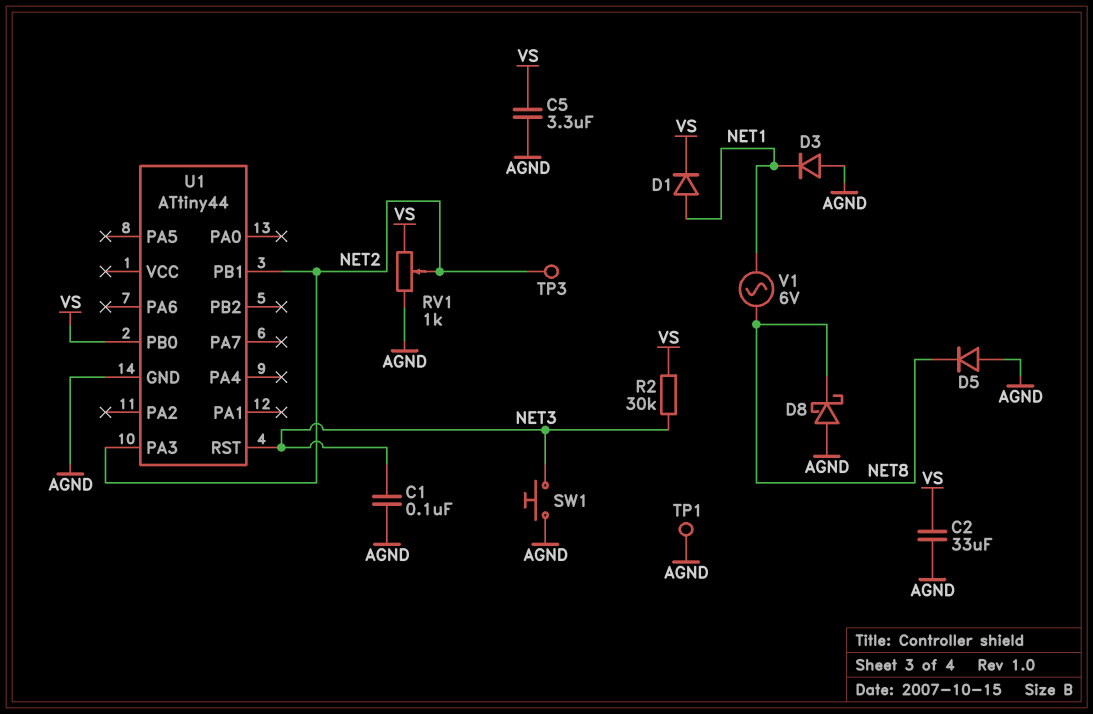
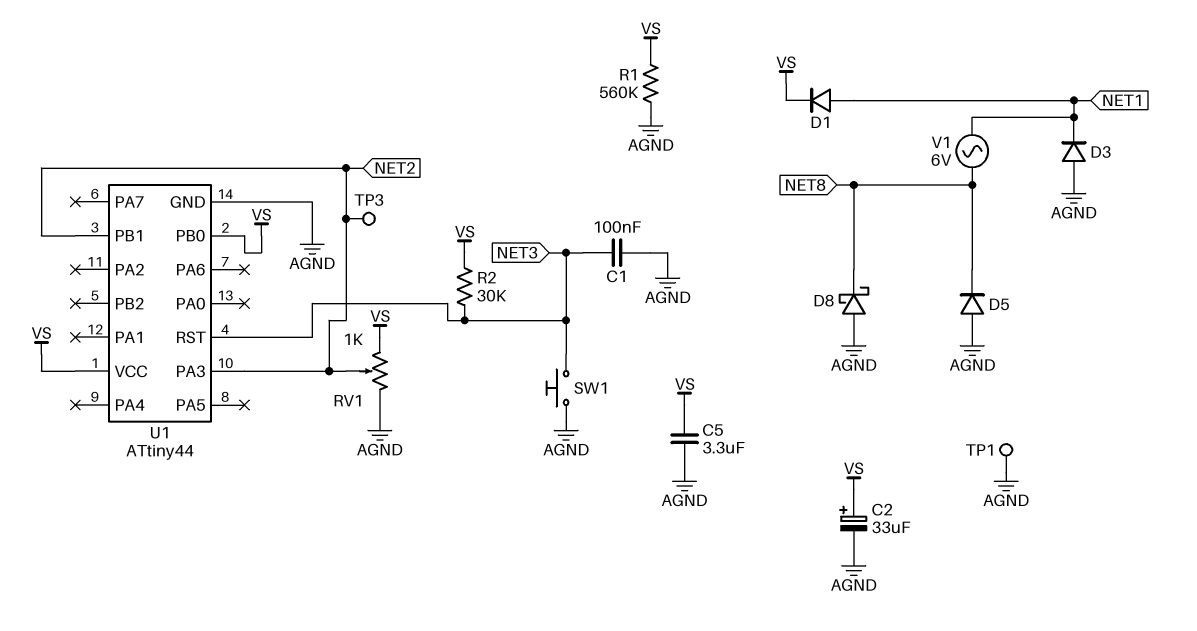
C2: 33uF (AGND, VS) -> 33uF (plus VS, minus AGND)
R1: none -> 560k (AGND, VS)
U1 pin VCC: none -> VS

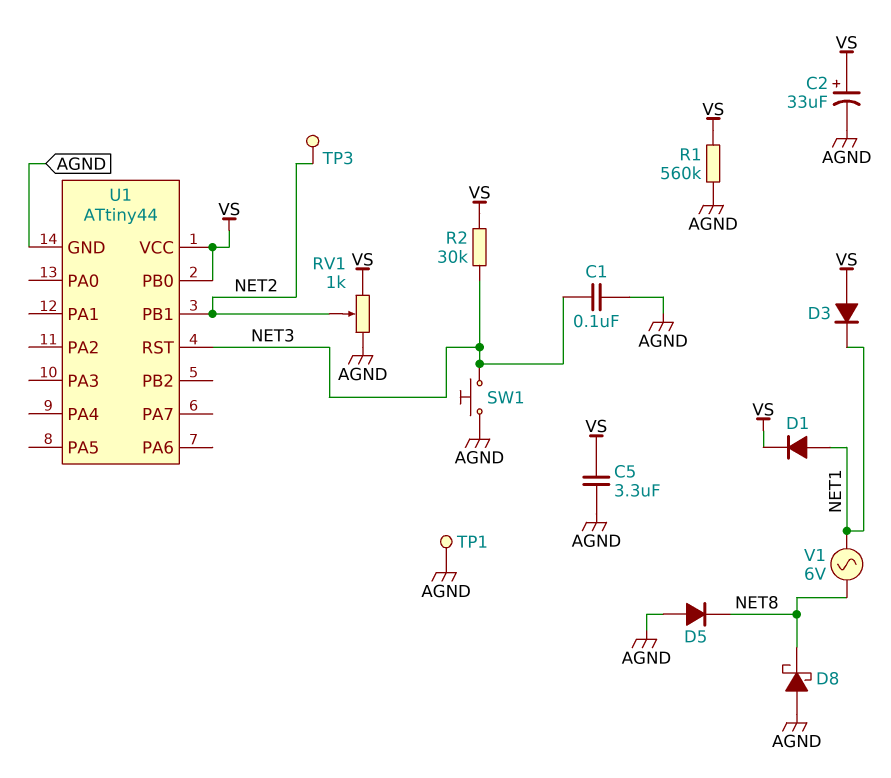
D3: diode (A AGND, K NET1) -> diode (A VS, K NET1)
U1 pin PA3: NET2 -> none

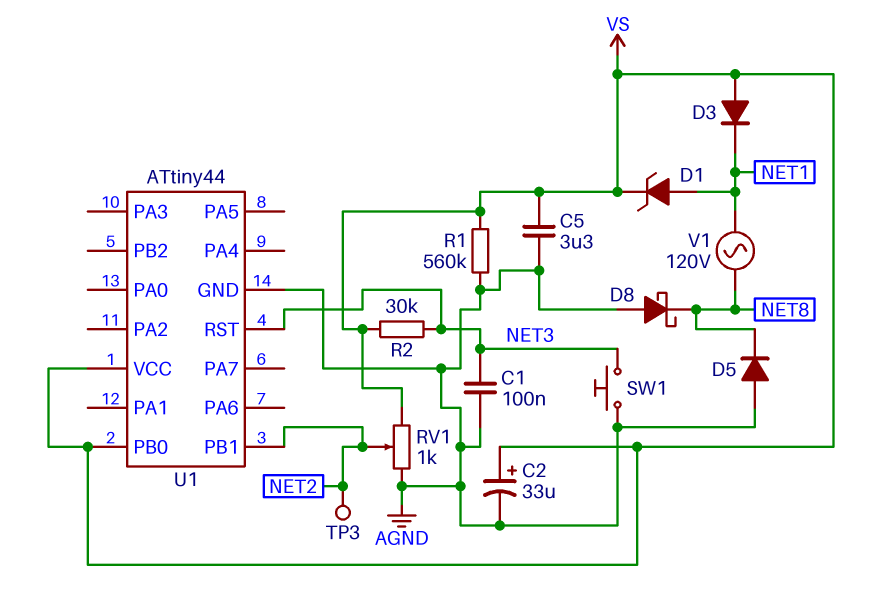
D1: diode (A NET1, K VS) -> zener (A NET1, K VS)
TP1: test point (AGND) -> none
V1: AC 6V (NET1, NET8) -> AC 120V (NET1, NET8)

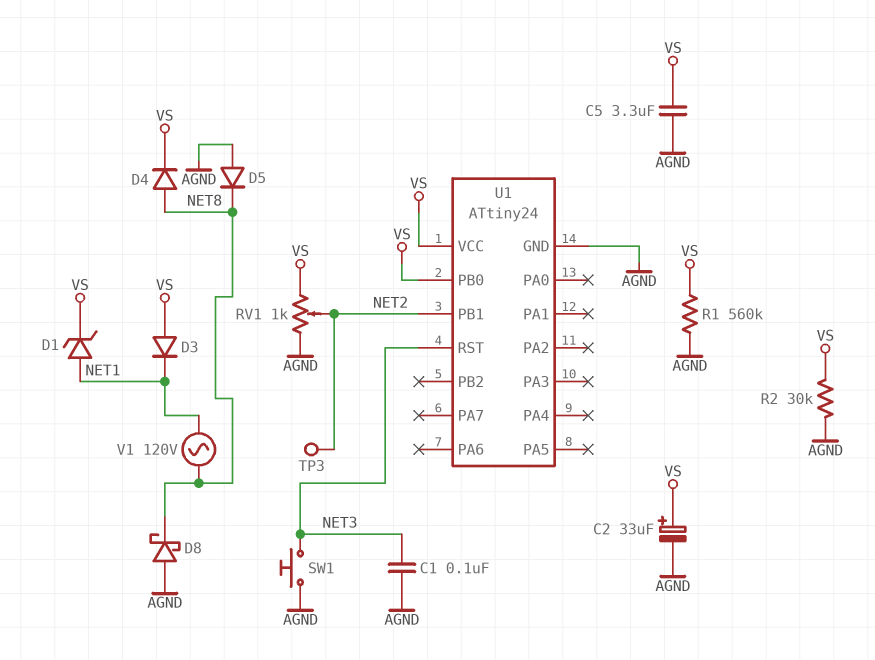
D4: none -> diode (A NET8, K VS)
R2: 30k (NET3, VS) -> 30k (AGND, VS)
U1: ATtiny44 -> ATtiny24

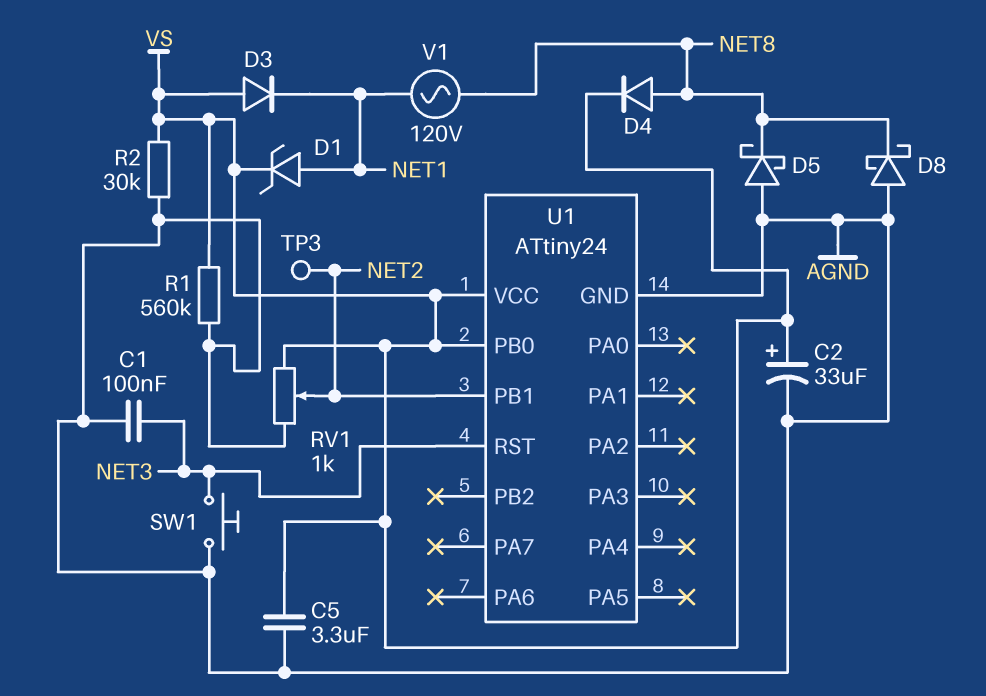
D5: diode (A AGND, K NET8) -> schottky (A AGND, K NET8)

